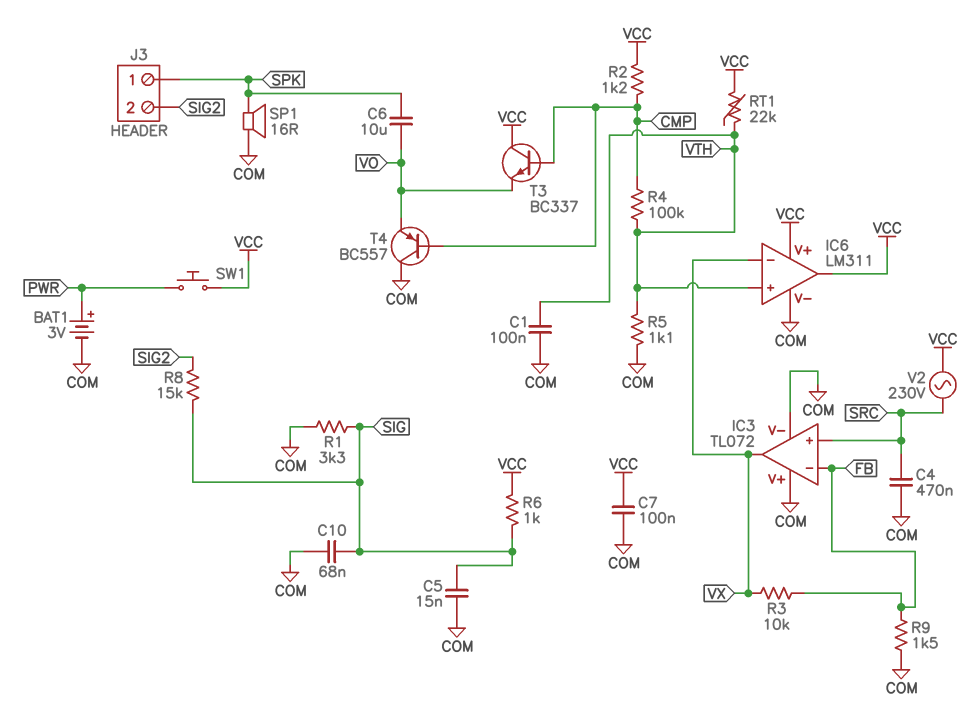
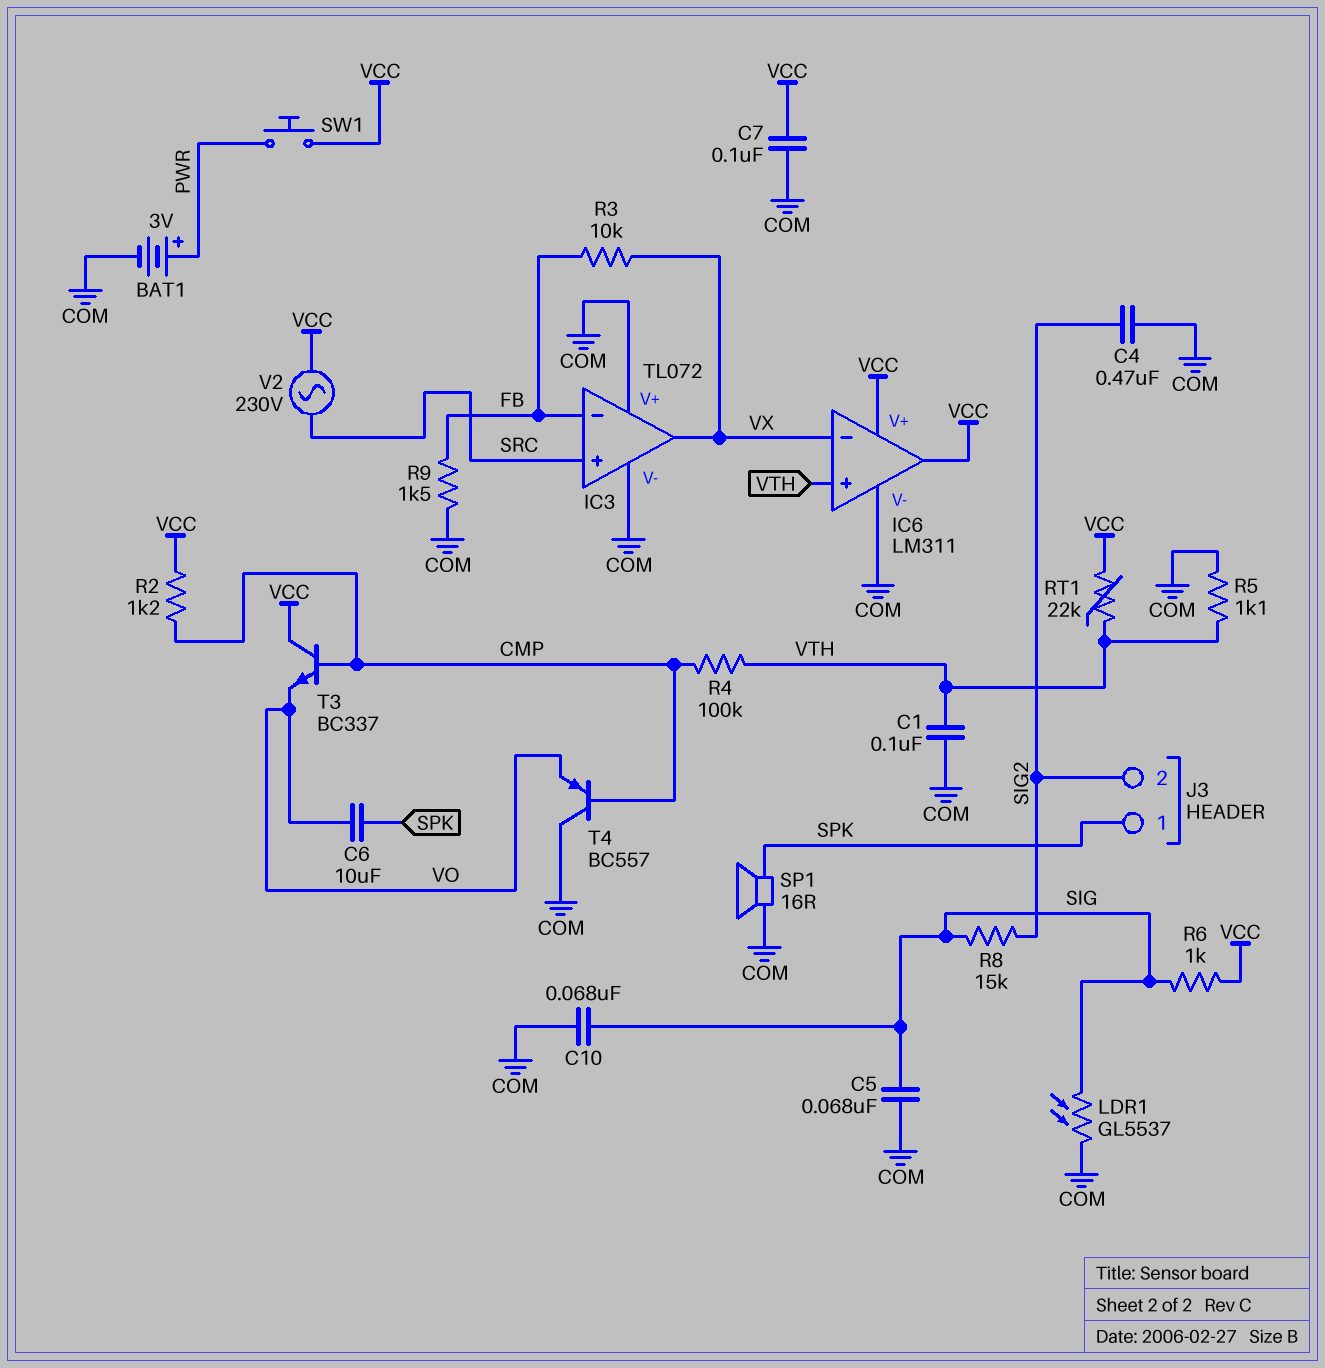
C4: 470nF (COM, SRC) -> 470nF (COM, SIG2)
C5: 15nF (COM, SIG) -> 68nF (COM, SIG)
LDR1: none -> GL5537 (COM, SIG)
R1: 3.3k (COM, SIG) -> none

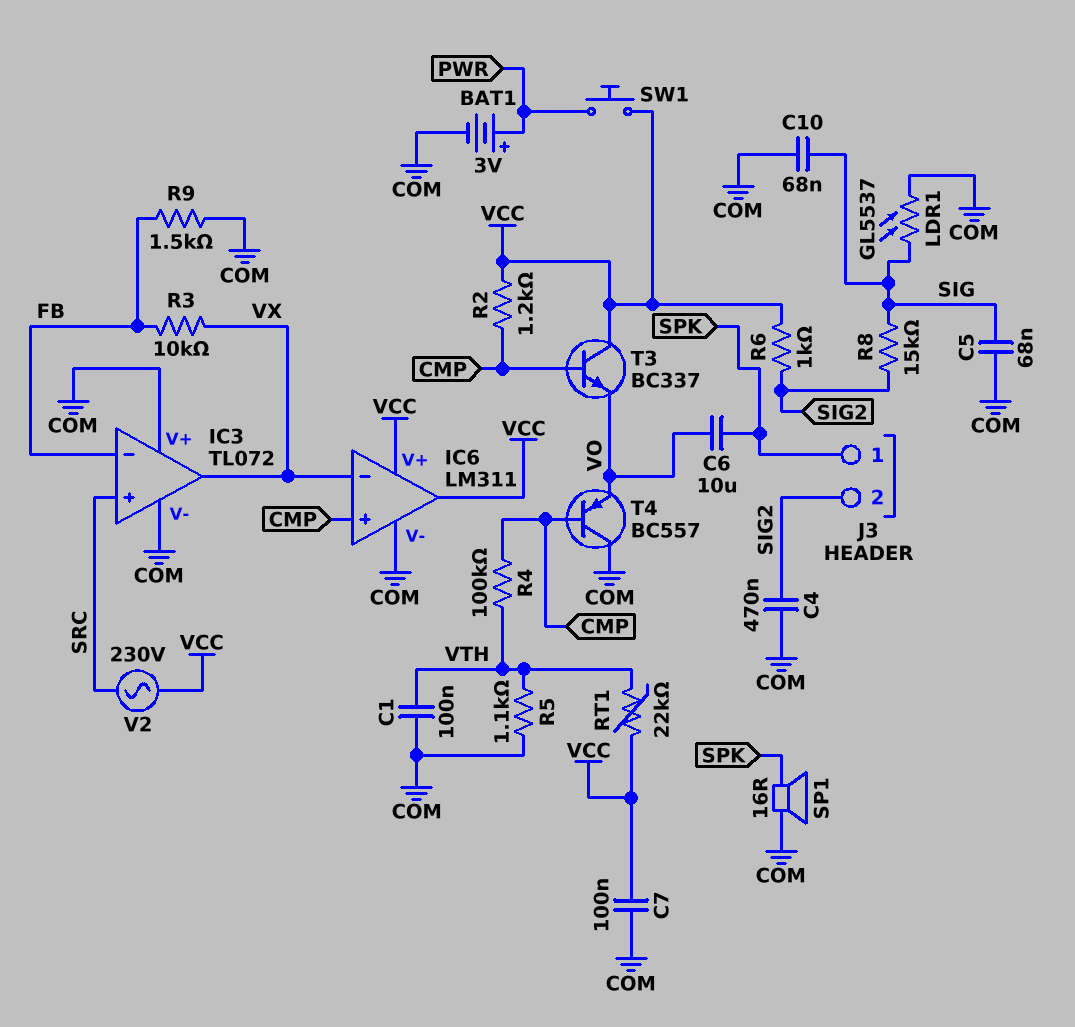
IC6 pin in+: VTH -> CMP
R6: 1k (SIG, VCC) -> 1k (SIG2, VCC)

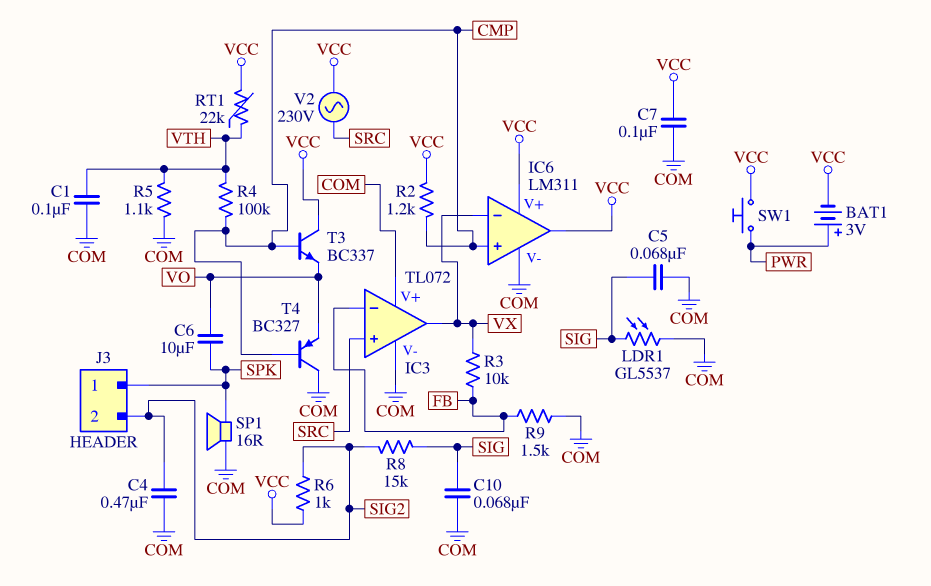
BAT1: 3V (plus PWR, minus COM) -> 3V (plus PWR, minus VCC)
T4: PNP BC557 (B CMP, C COM, E VO) -> PNP BC327 (B CMP, C COM, E VO)

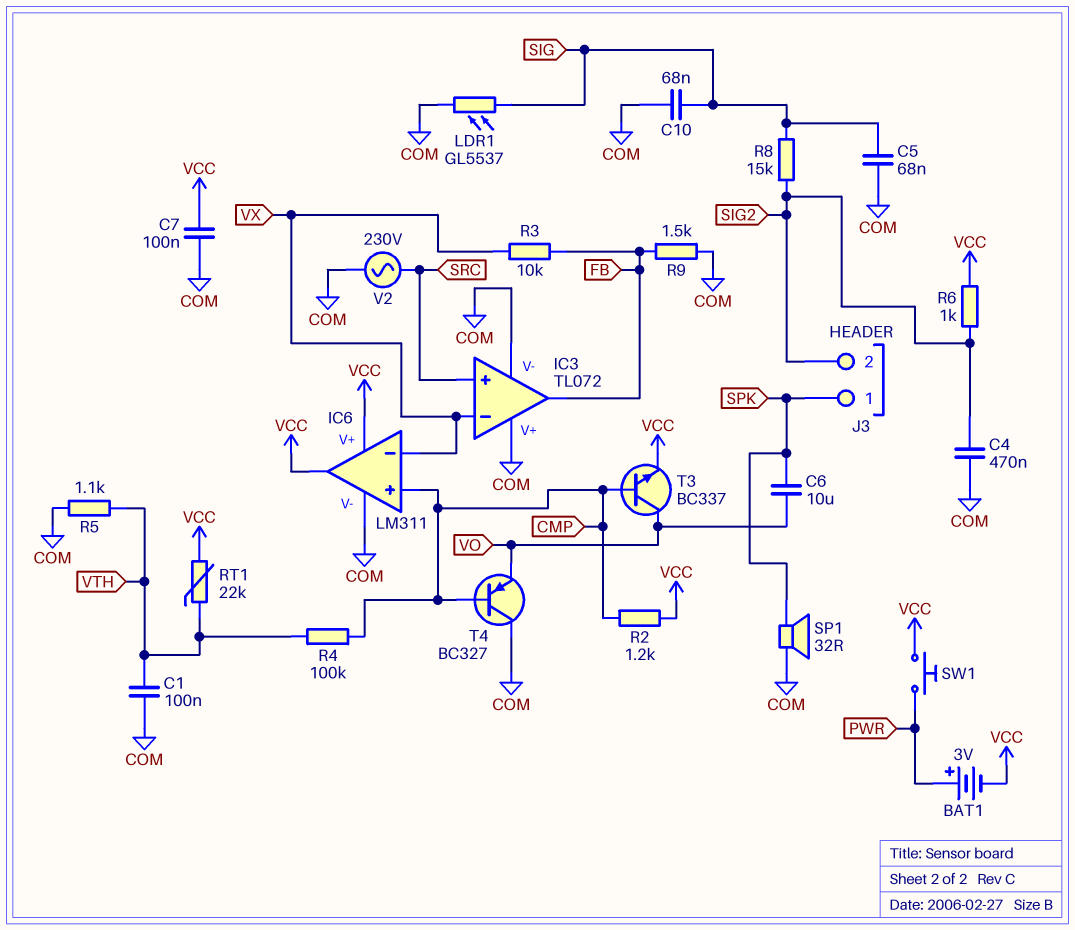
IC3 pin in-: FB -> VX
IC3 pin out: VX -> FB
SP1: speaker 16R (COM, SPK) -> speaker 32R (COM, SPK)
T3: NPN BC337 (B CMP, C VCC, E VO) -> NPN BC337 (B CMP, C VO, E VCC)
V2: AC 230V (SRC, VCC) -> AC 230V (COM, SRC)

